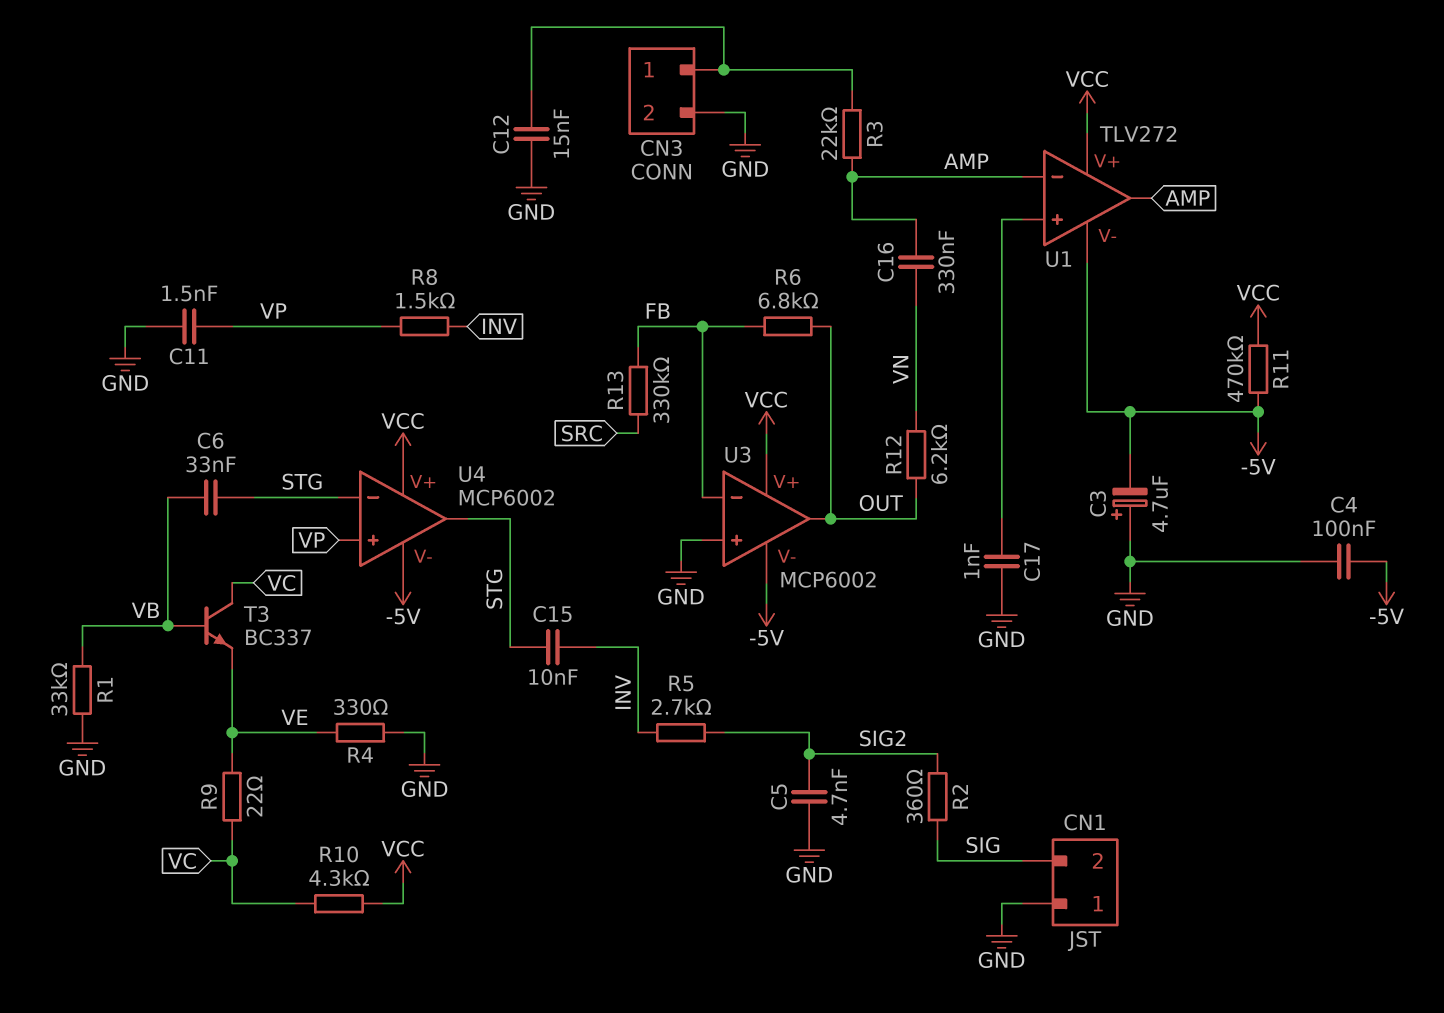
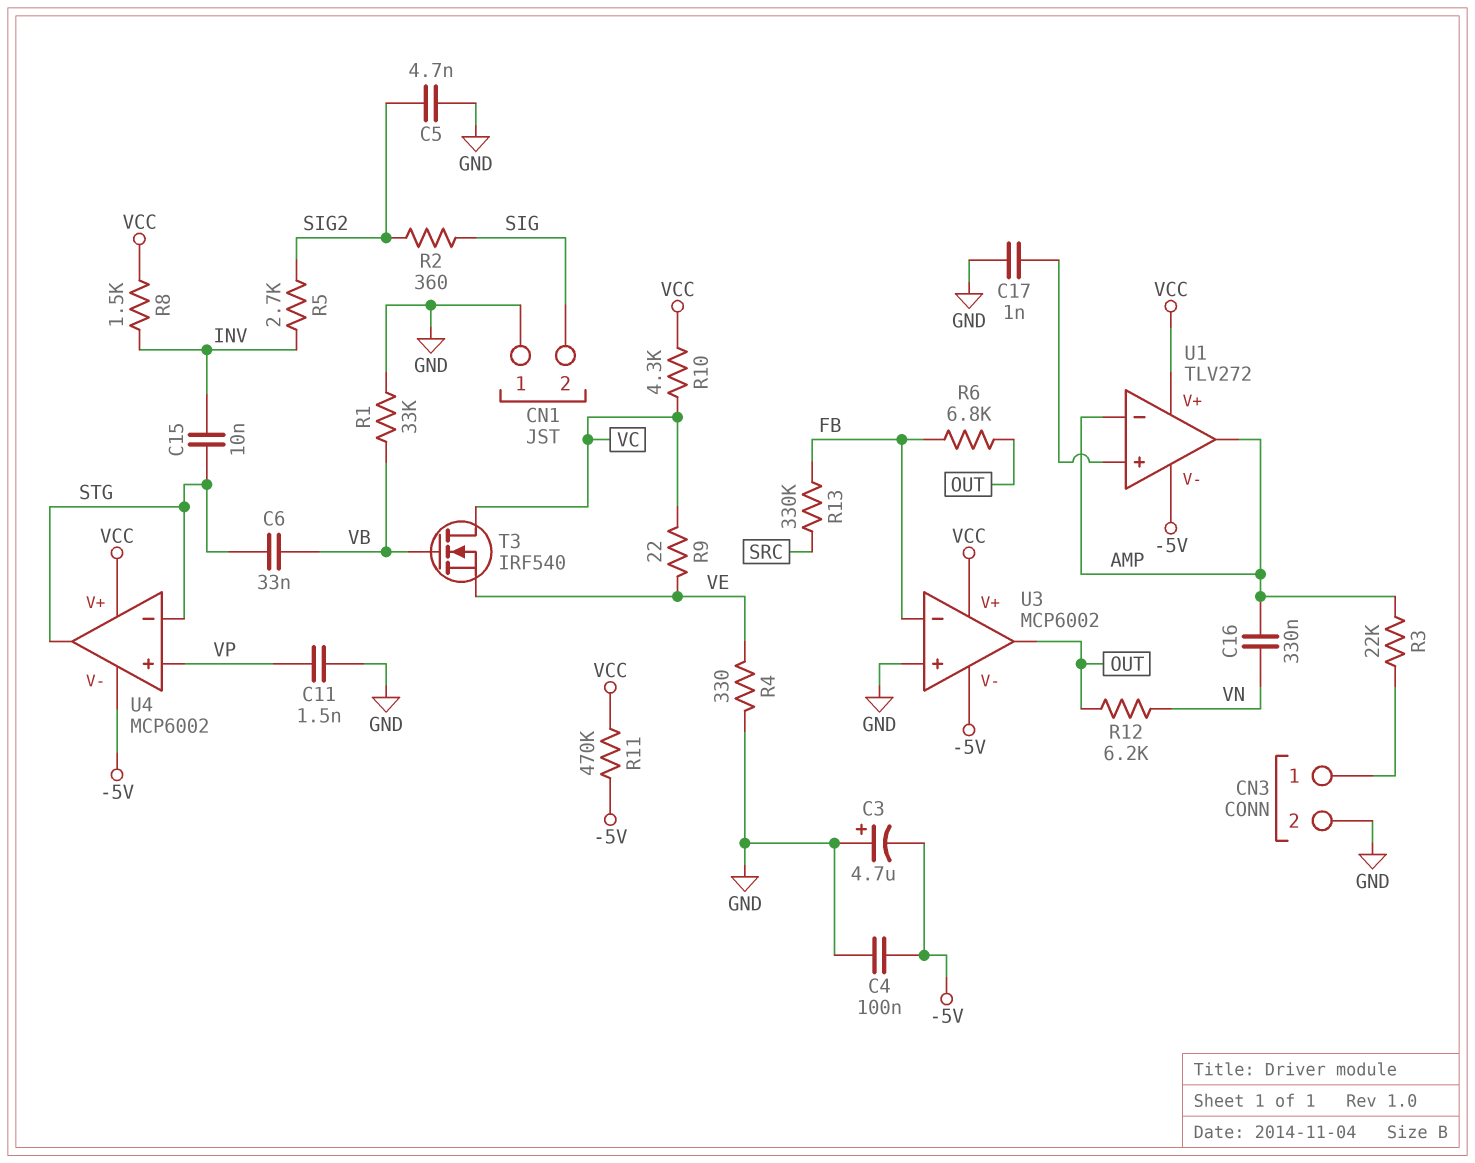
C12: 15nF (CN3/1, GND) -> none
R8: 1.5k (INV, VP) -> 1.5k (INV, VCC)
T3: NPN BC337 (B VB, C VC, E VE) -> NMOS IRF540 (G VB, D VC, S VE)

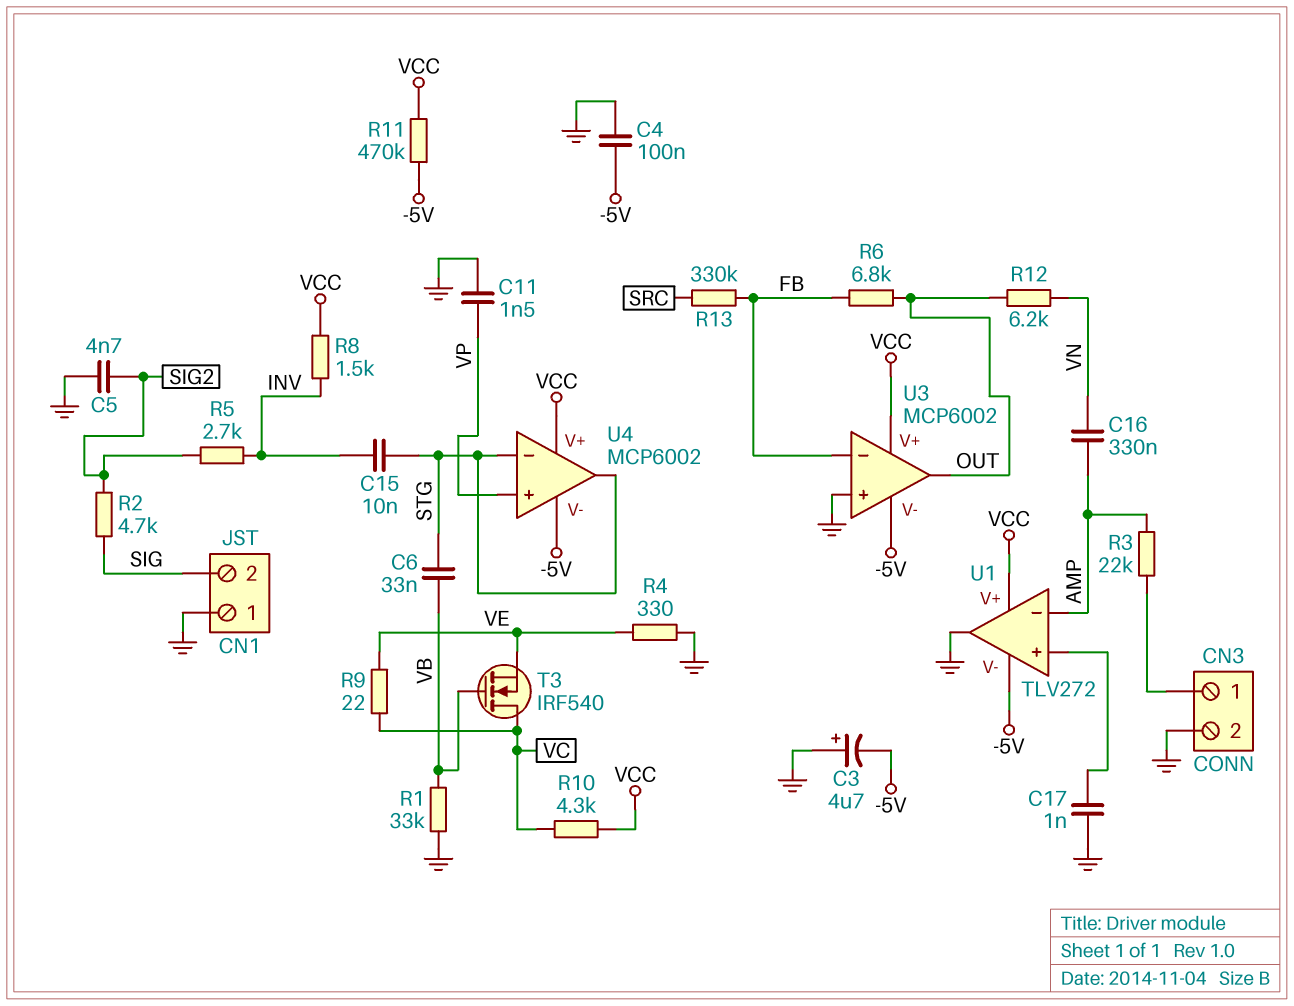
R2: 360 (SIG, SIG2) -> 4.7k (SIG, SIG2)
U1 pin out: AMP -> GND

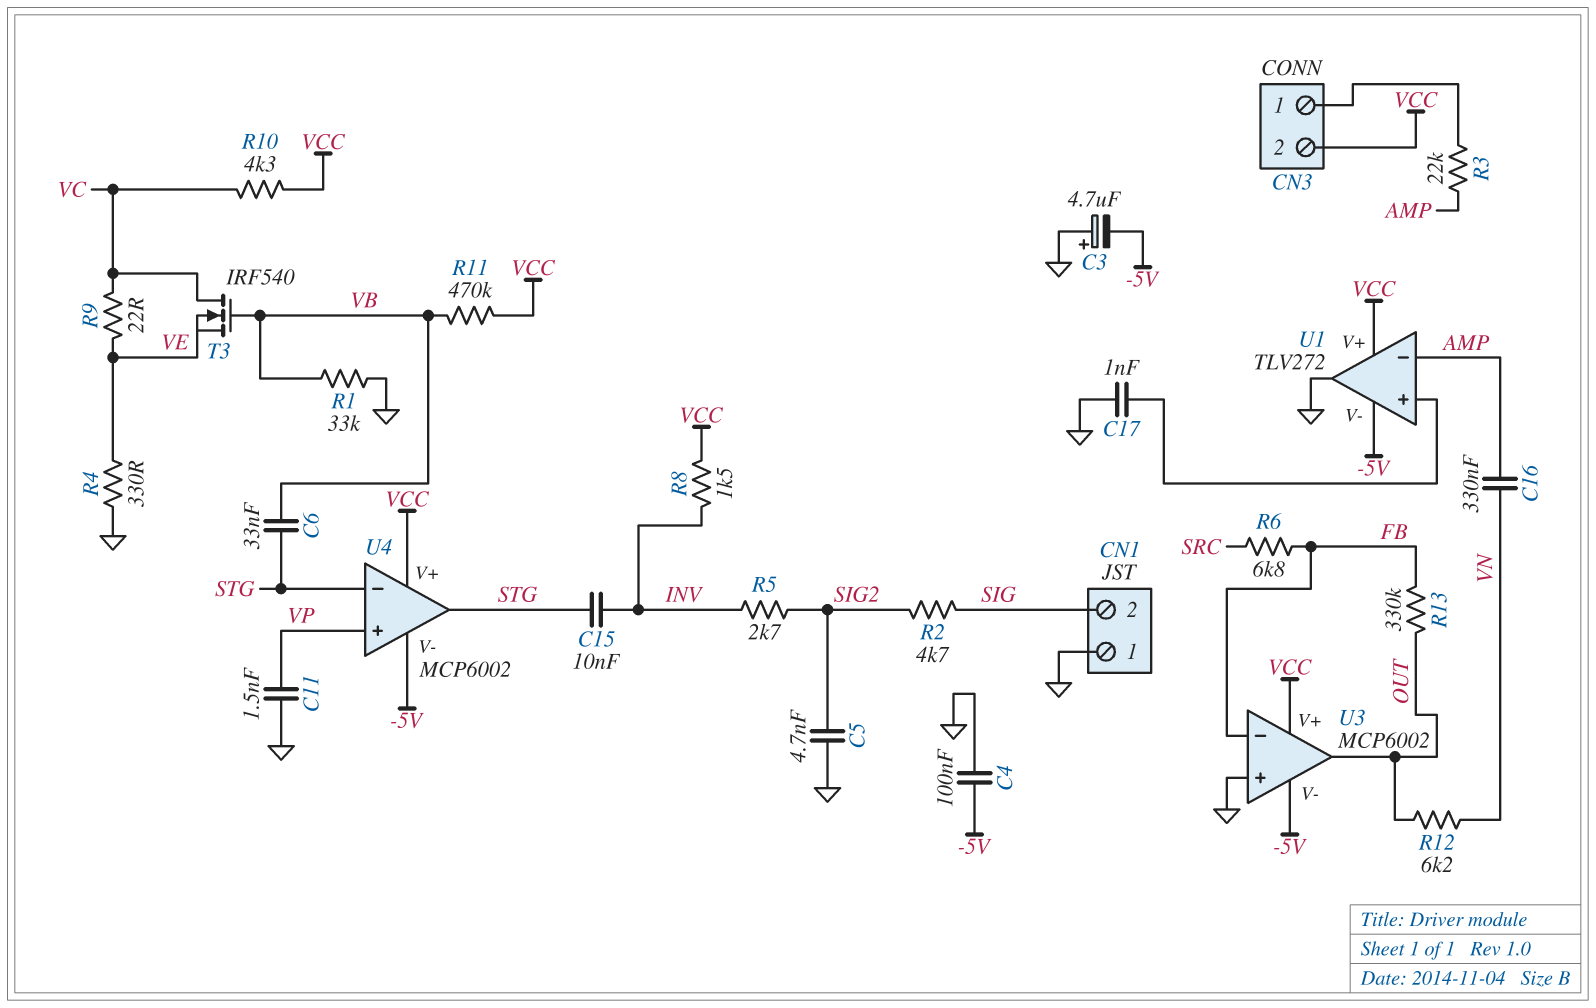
CN3 pin 2: GND -> VCC
R6: 6.8k (FB, OUT) -> 6.8k (FB, SRC)
R11: 470k (-5V, VCC) -> 470k (VB, VCC)
R13: 330k (FB, SRC) -> 330k (FB, OUT)

